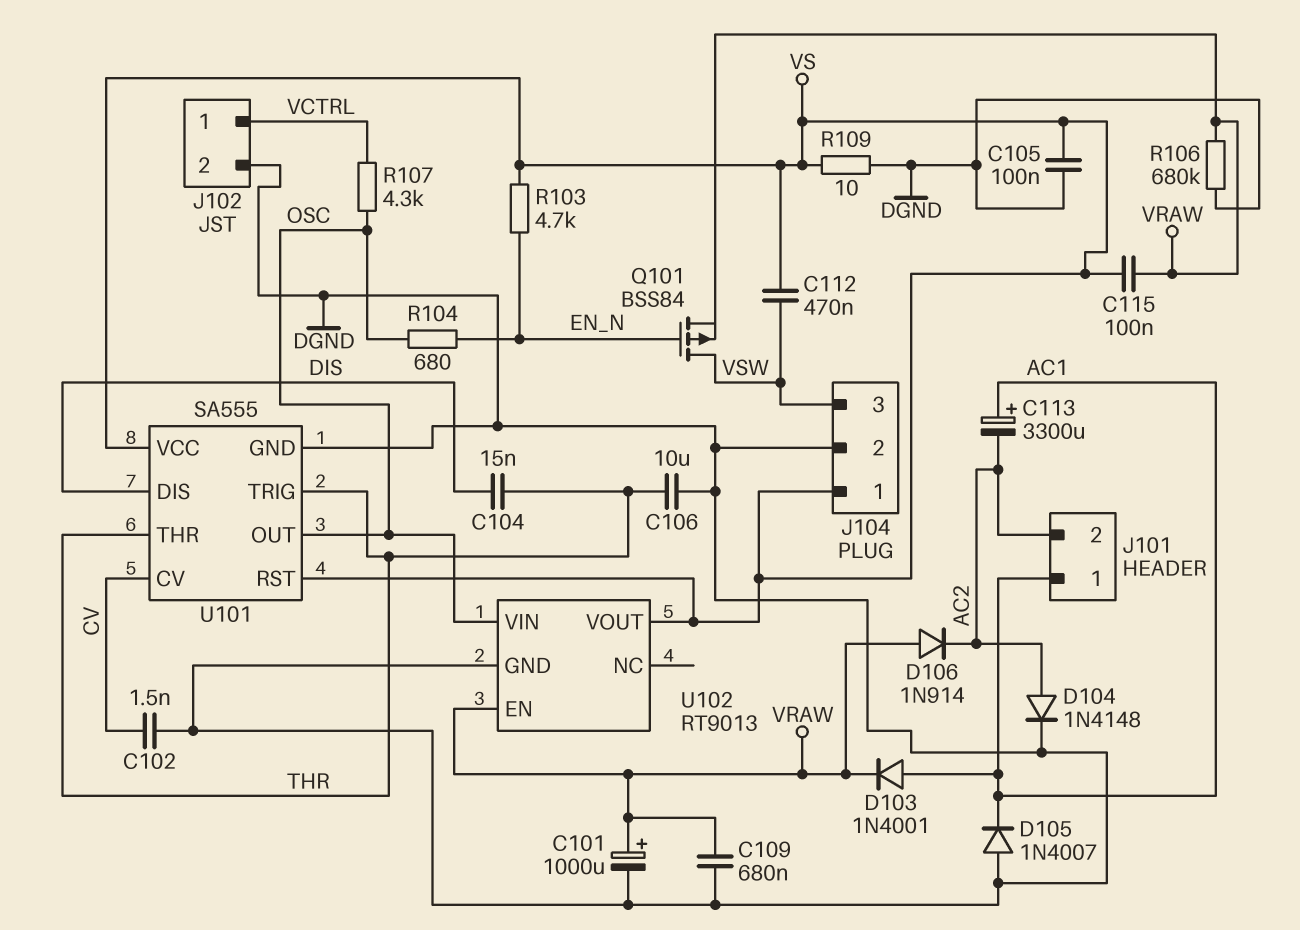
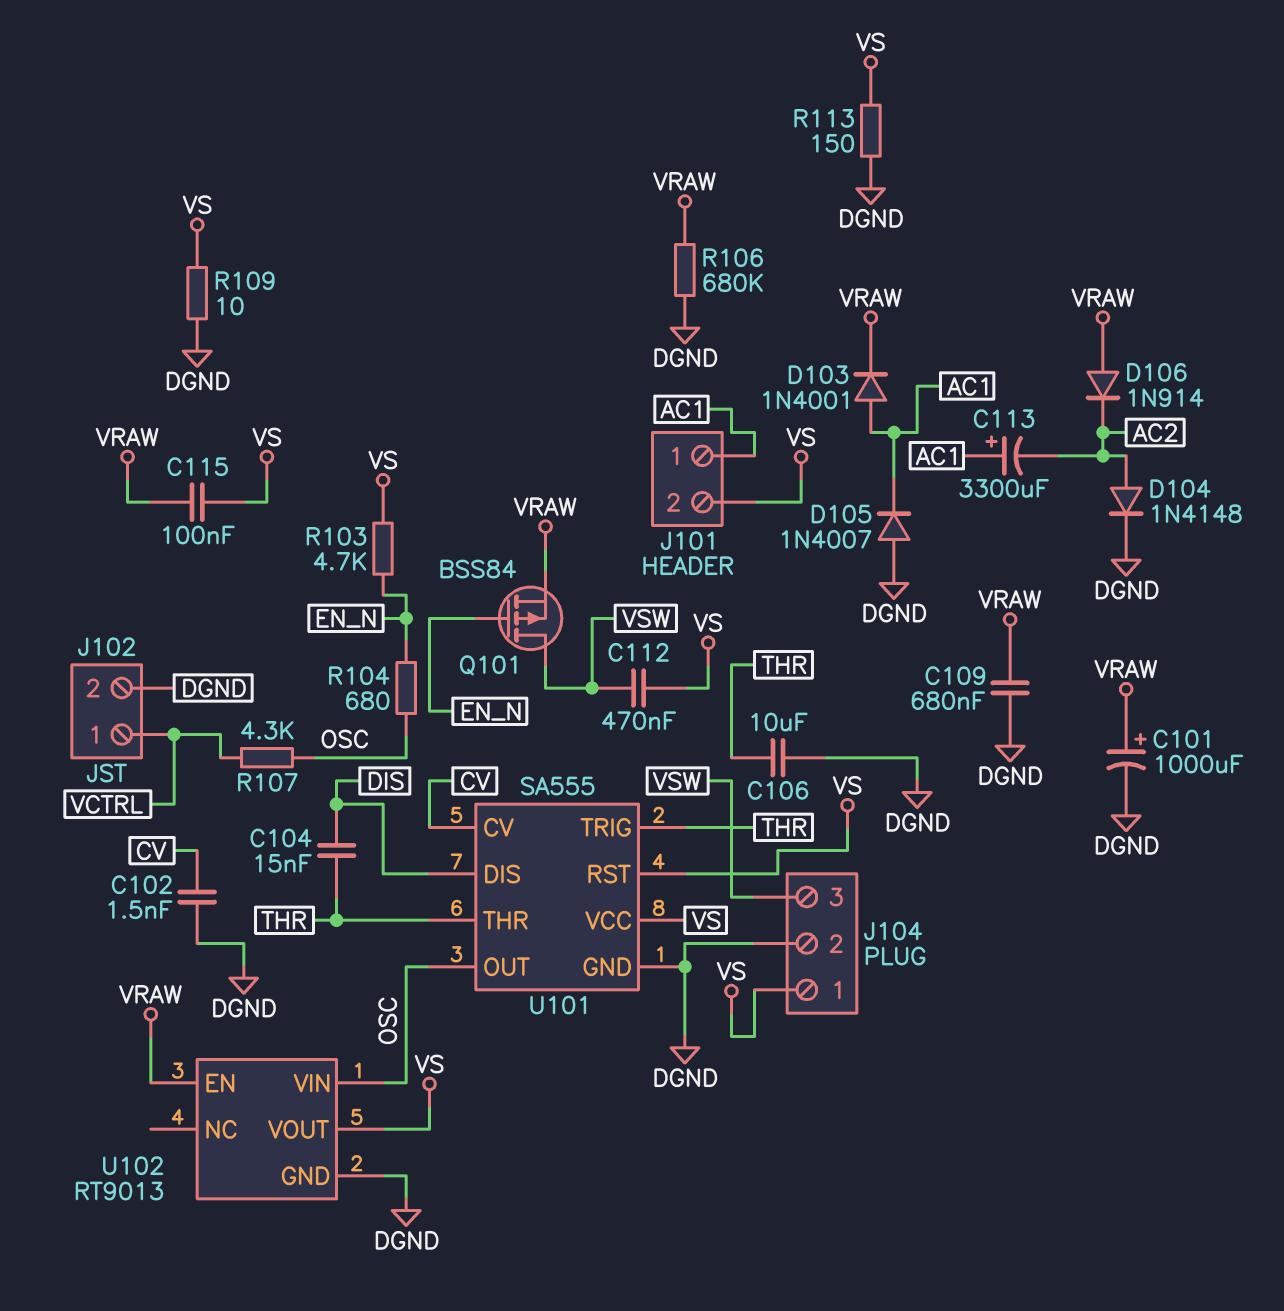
C105: 100nF (DGND, VS) -> none
J101 pin 2: AC2 -> VS
R113: none -> 150 (DGND, VS)

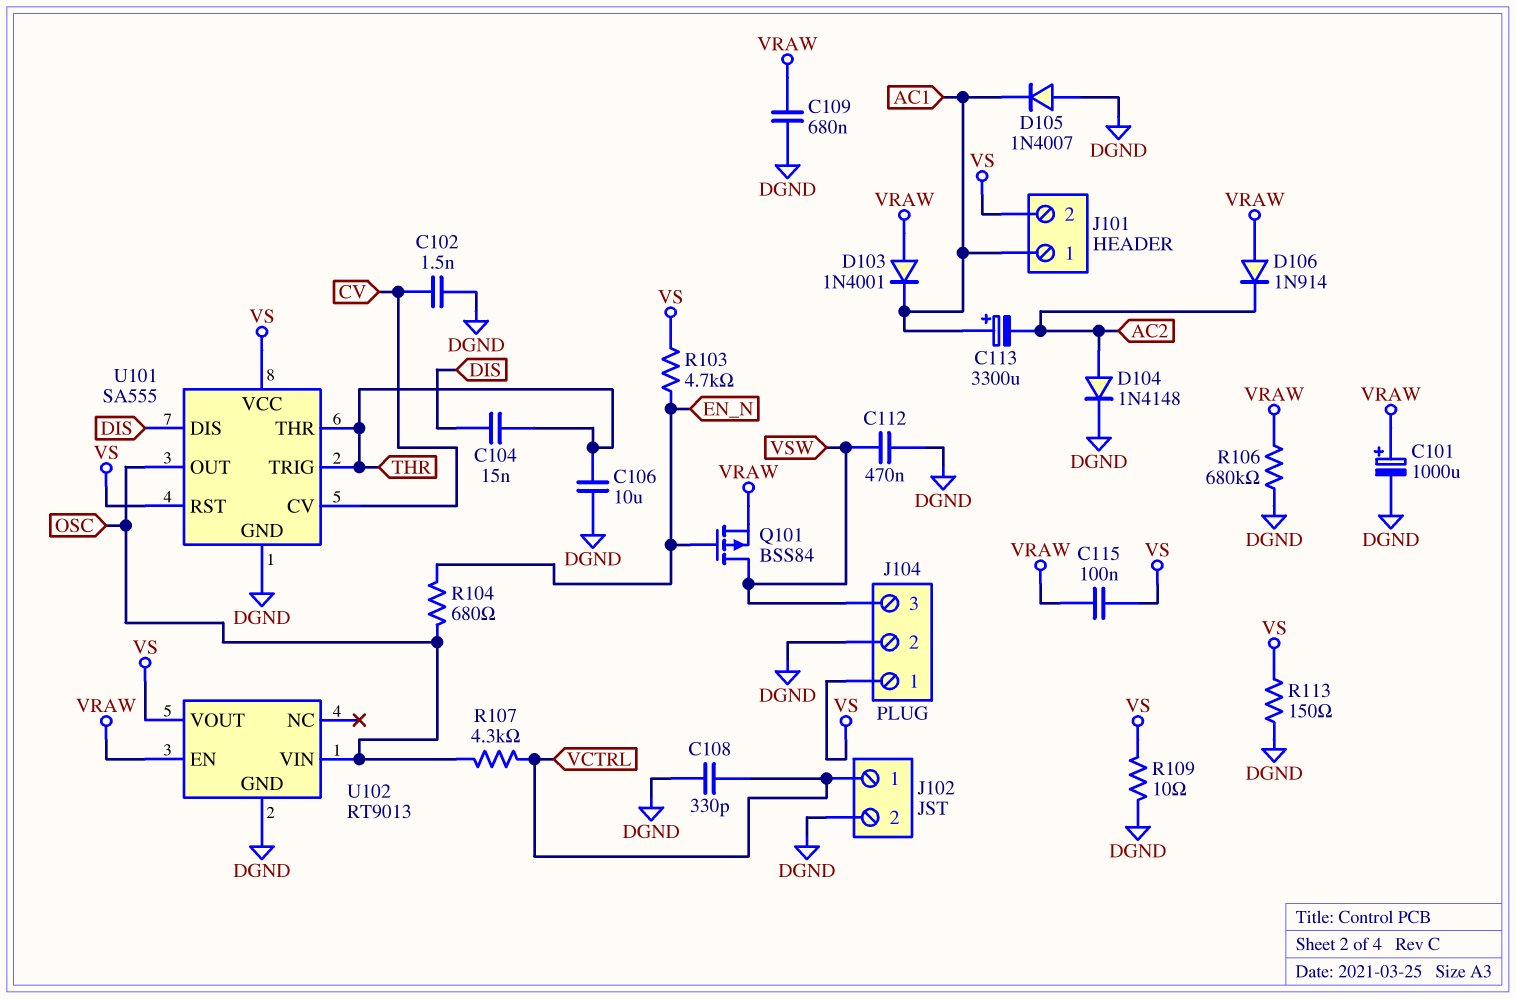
C108: none -> 330pF (DGND, VCTRL)
C112: 470nF (VS, VSW) -> 470nF (DGND, VSW)
D103: diode 1N4001 (A AC1, K VRAW) -> diode 1N4001 (A VRAW, K AC1)

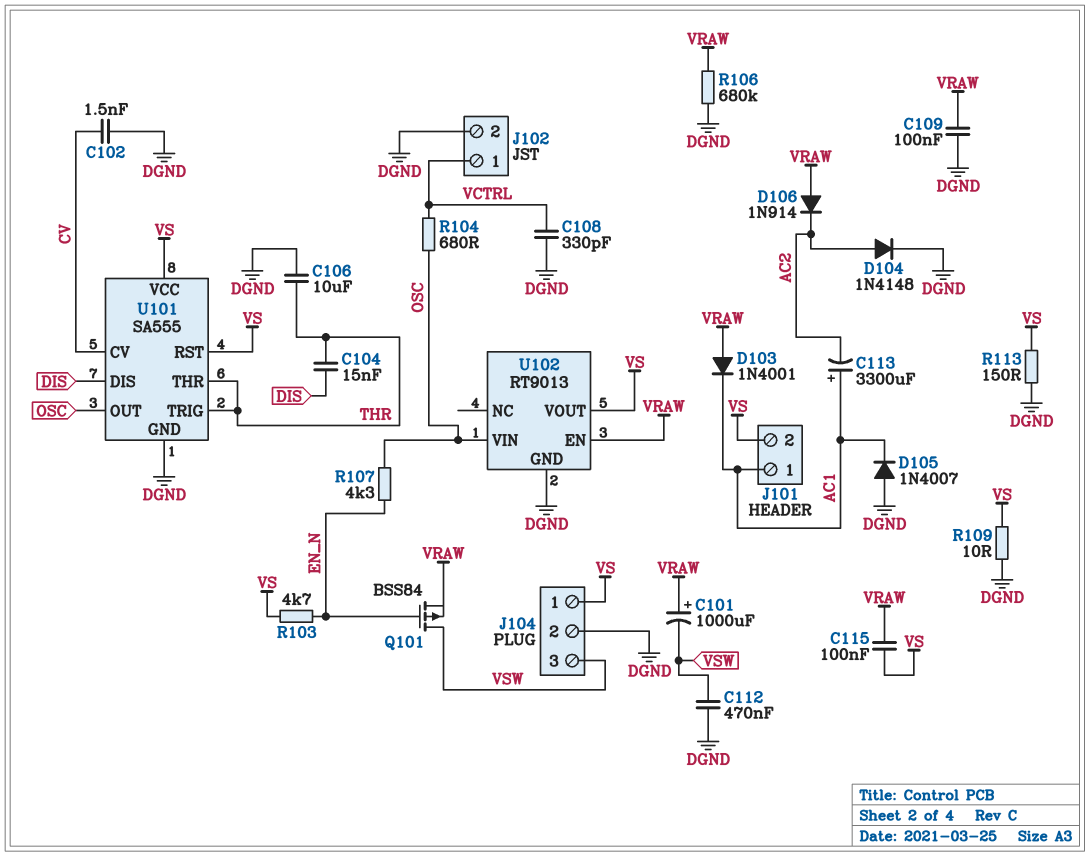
C101: 1000uF (plus VRAW, minus DGND) -> 1000uF (plus VRAW, minus VSW)
C109: 680nF (DGND, VRAW) -> 100nF (DGND, VRAW)
R104: 680 (EN_N, OSC) -> 680 (OSC, VCTRL)
R107: 4.3k (OSC, VCTRL) -> 4.3k (EN_N, OSC)

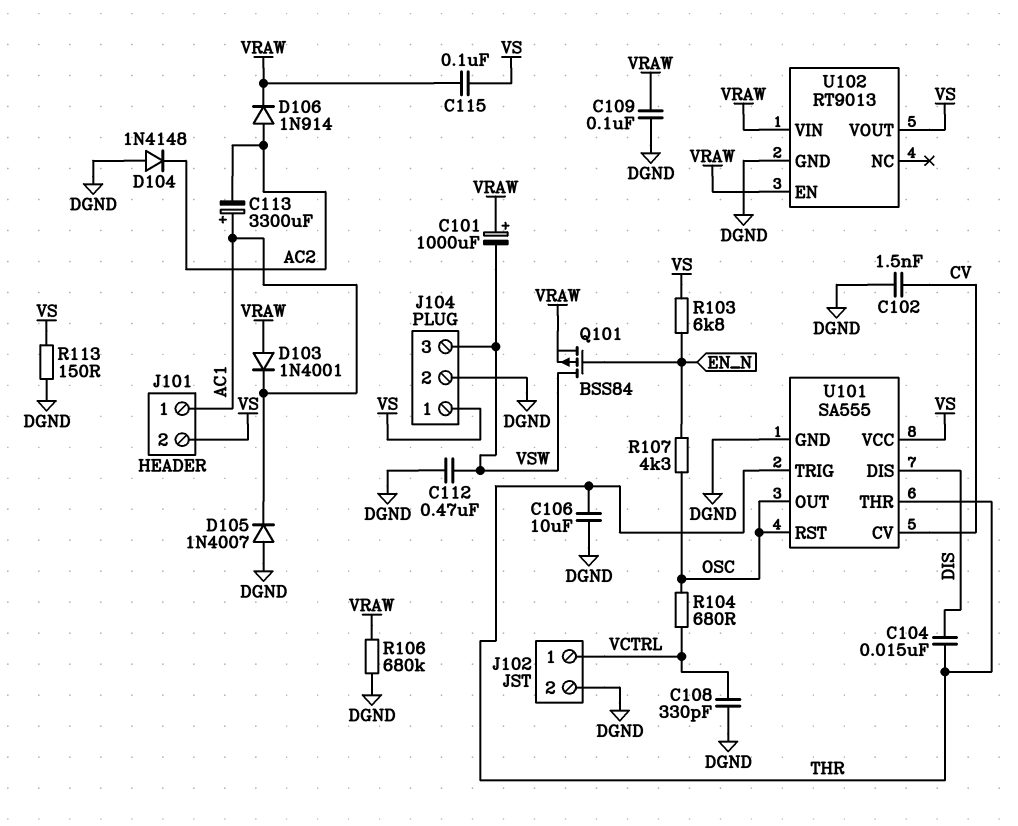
D104: diode 1N4148 (A AC2, K DGND) -> diode 1N4148 (A DGND, K AC2)
D106: diode 1N914 (A VRAW, K AC2) -> diode 1N914 (A AC2, K VRAW)
R103: 4.7k (EN_N, VS) -> 6.8k (EN_N, VS)
R109: 10 (DGND, VS) -> none
U101 pin RST: VS -> OSC
U102 pin VIN: OSC -> VRAW

